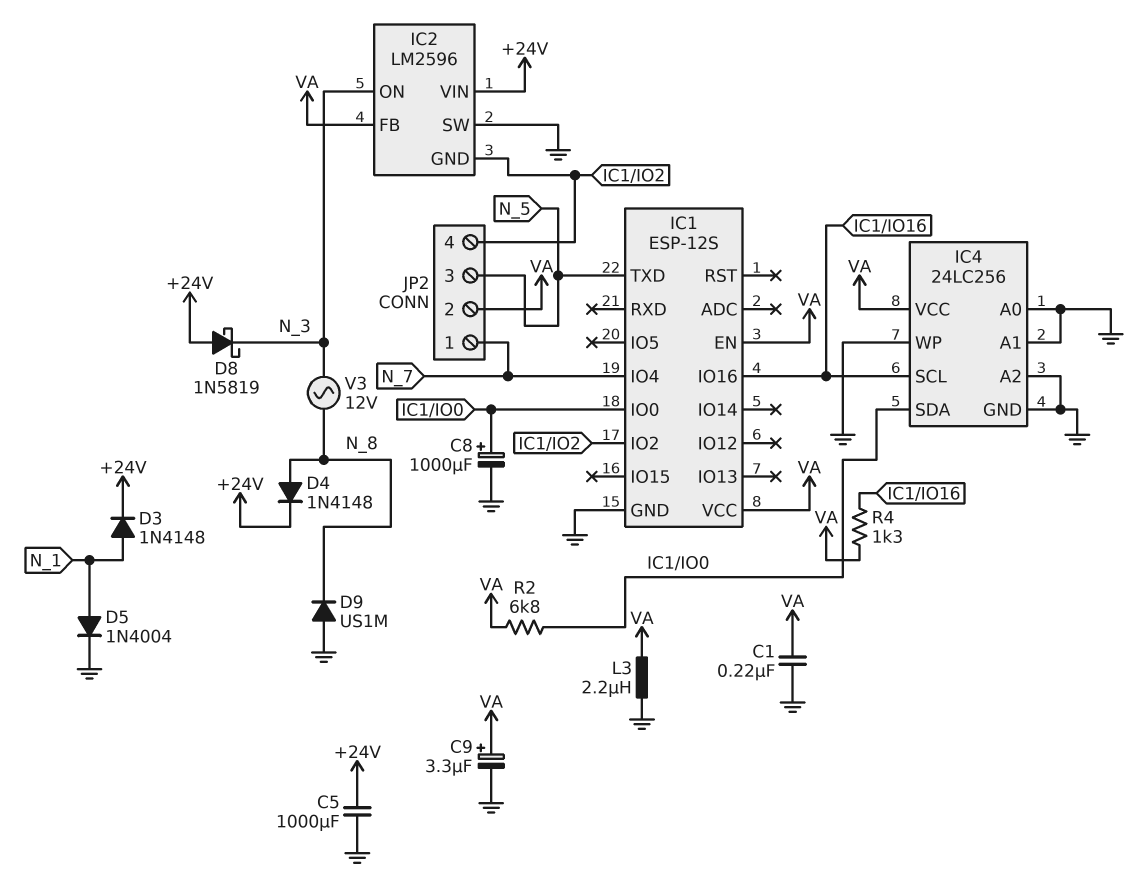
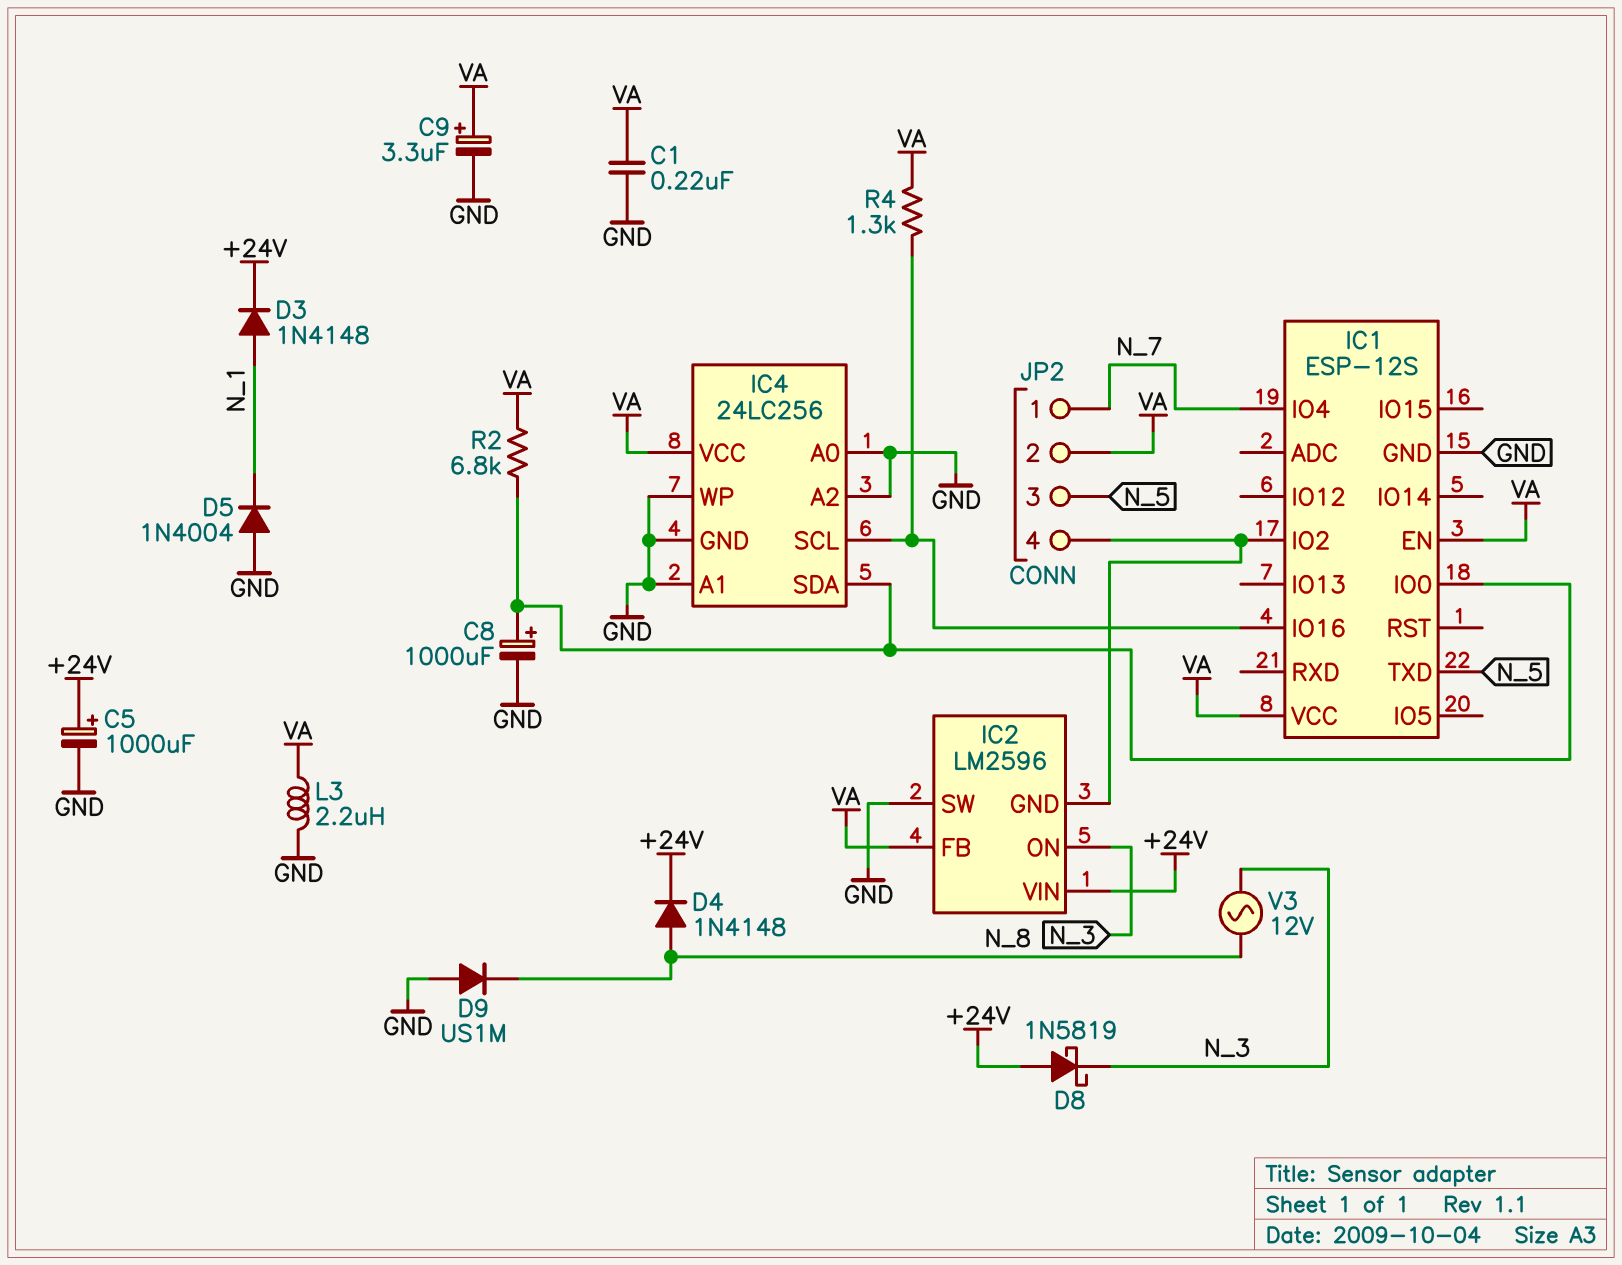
C5: 1000uF (+24V, GND) -> 1000uF (plus +24V, minus GND)
D5: diode 1N4004 (A N_1, K GND) -> diode 1N4004 (A GND, K N_1)

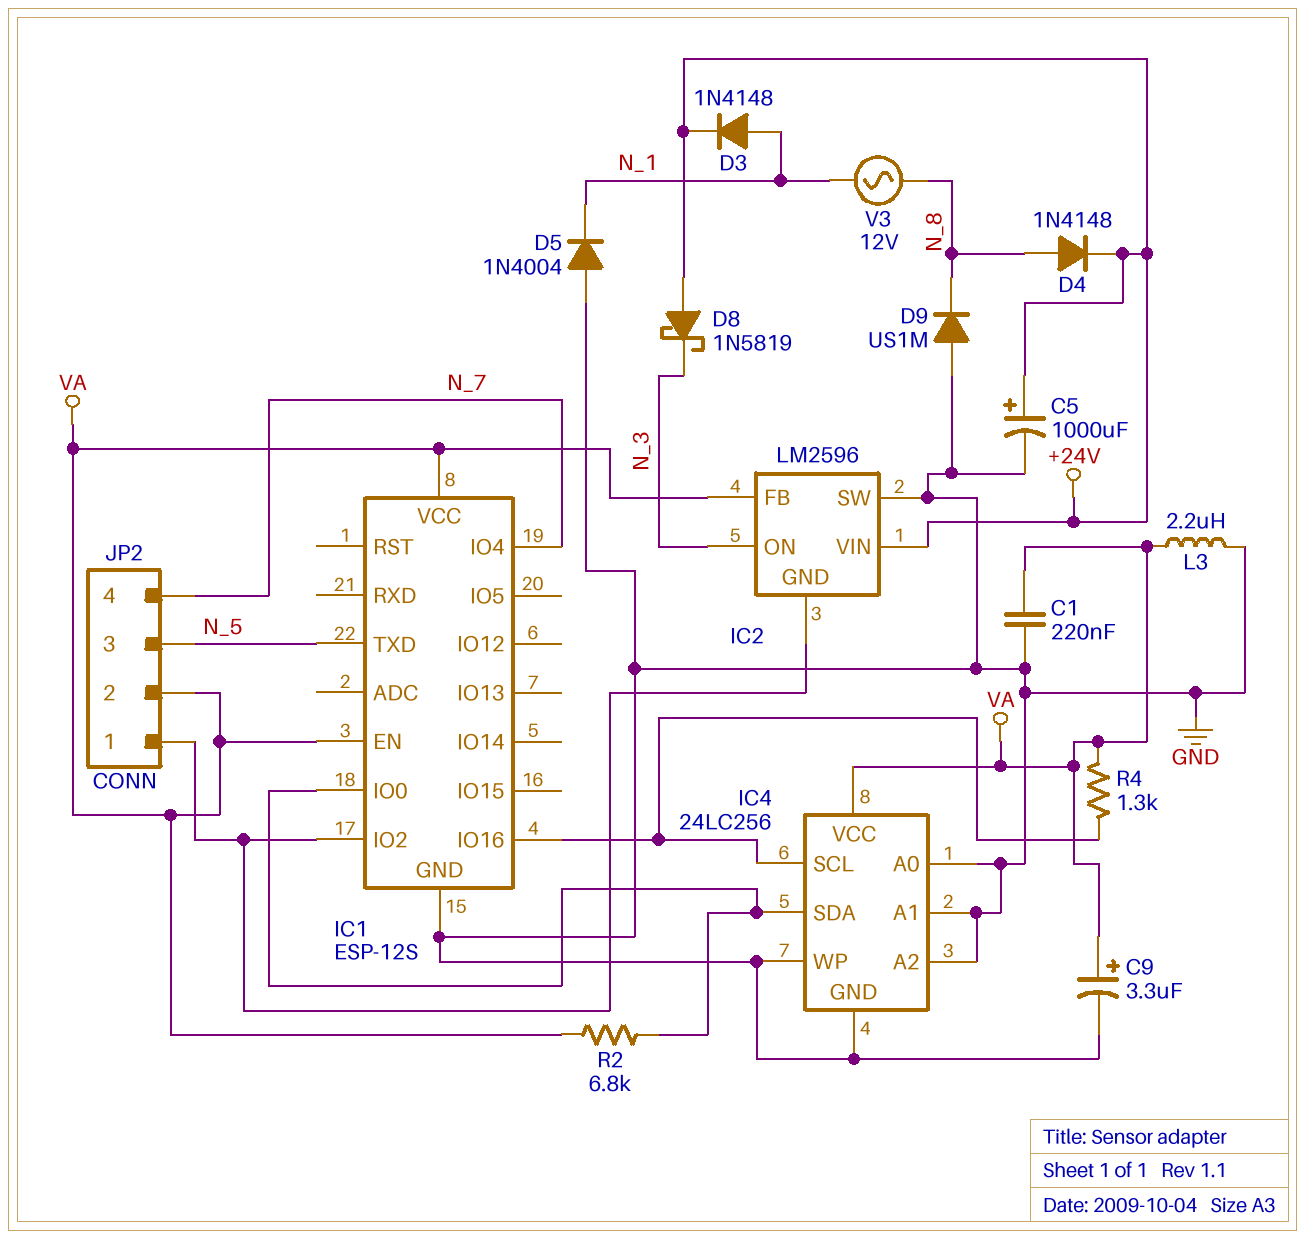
C8: 1000uF (plus IC1/IO0, minus GND) -> none
JP2 pin 1: N_7 -> IC1/IO2
JP2 pin 4: IC1/IO2 -> N_7
V3: AC 12V (N_3, N_8) -> AC 12V (N_1, N_8)

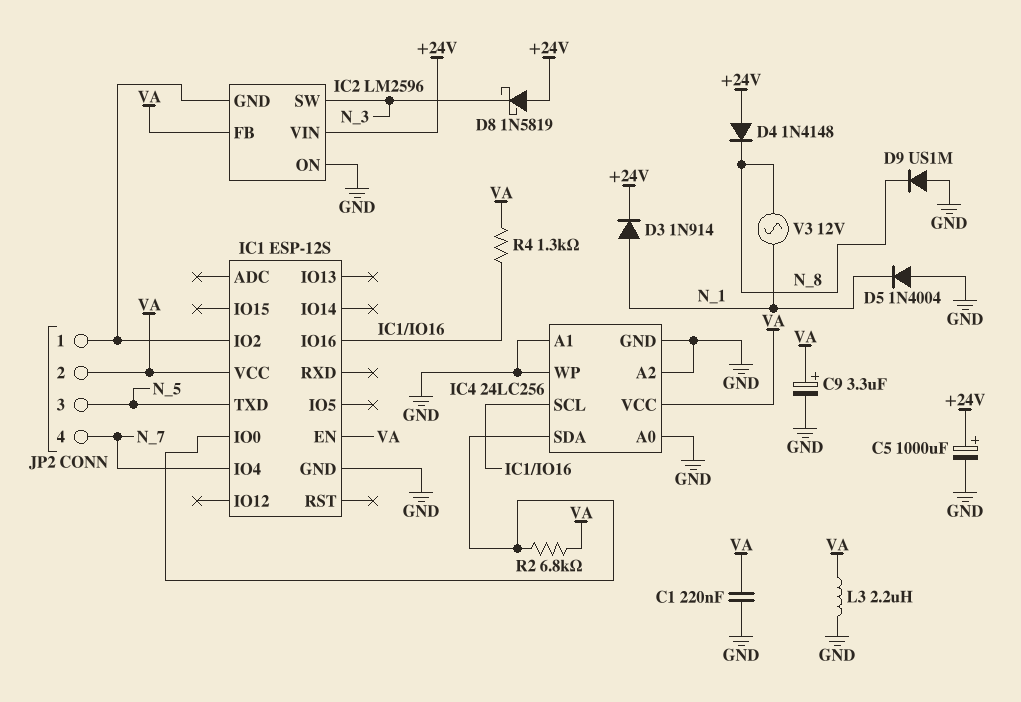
D3: diode 1N4148 (A N_1, K +24V) -> diode 1N914 (A N_1, K +24V)
D4: diode 1N4148 (A N_8, K +24V) -> diode 1N4148 (A +24V, K N_8)
IC2 pin ON: N_3 -> GND
IC2 pin SW: GND -> N_3

